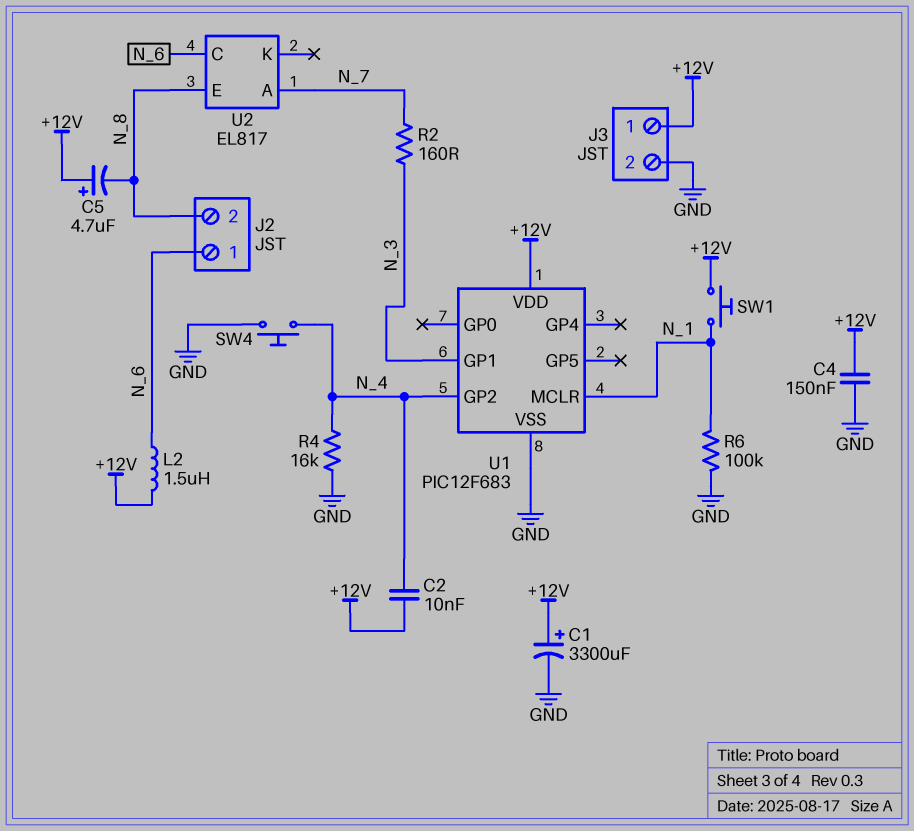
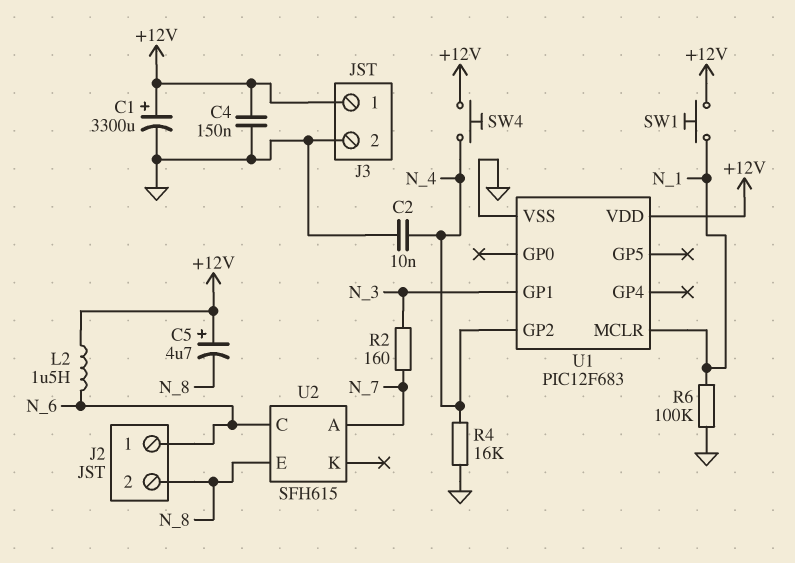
C2: 10nF (+12V, N_4) -> 10nF (GND, N_4)
SW4: button (GND, N_4) -> button (+12V, N_4)
U2: EL817 -> SFH615

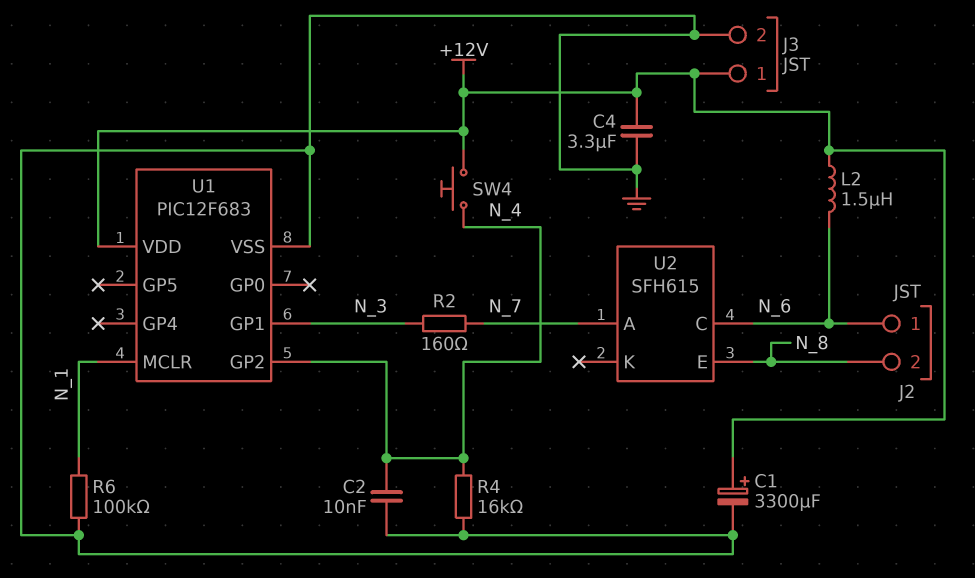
C4: 150nF (+12V, GND) -> 3.3uF (+12V, GND)
C5: 4.7uF (plus +12V, minus N_8) -> none
SW1: button (+12V, N_1) -> none

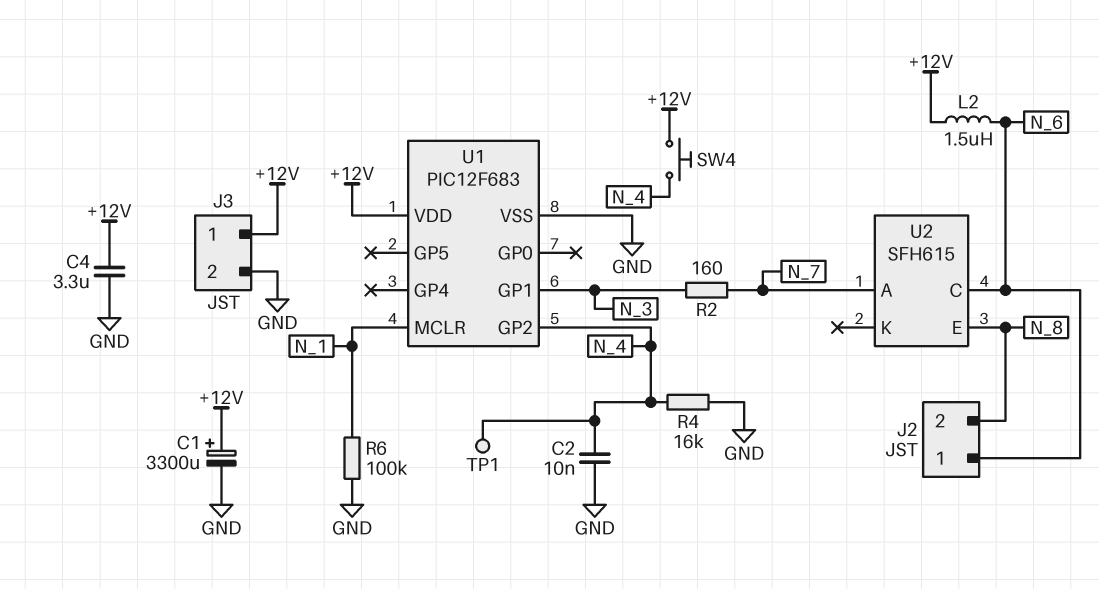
TP1: none -> test point (N_4)

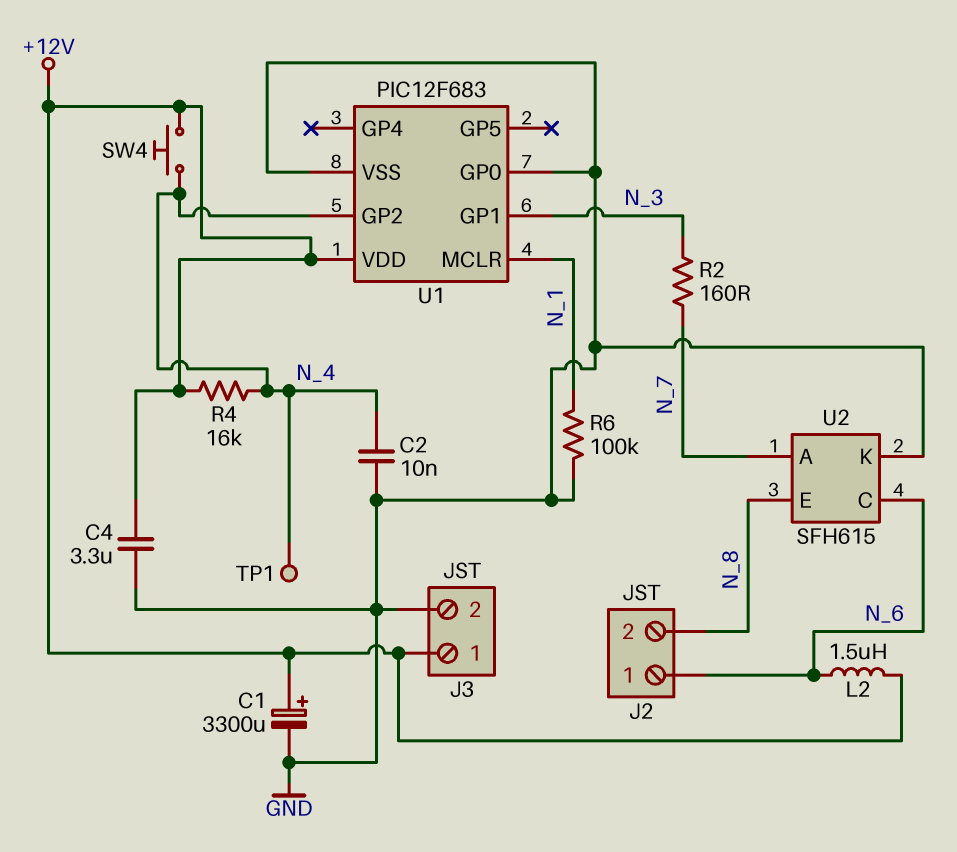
R4: 16k (GND, N_4) -> 16k (+12V, N_4)
U1 pin GP0: none -> GND
U2 pin K: none -> GND

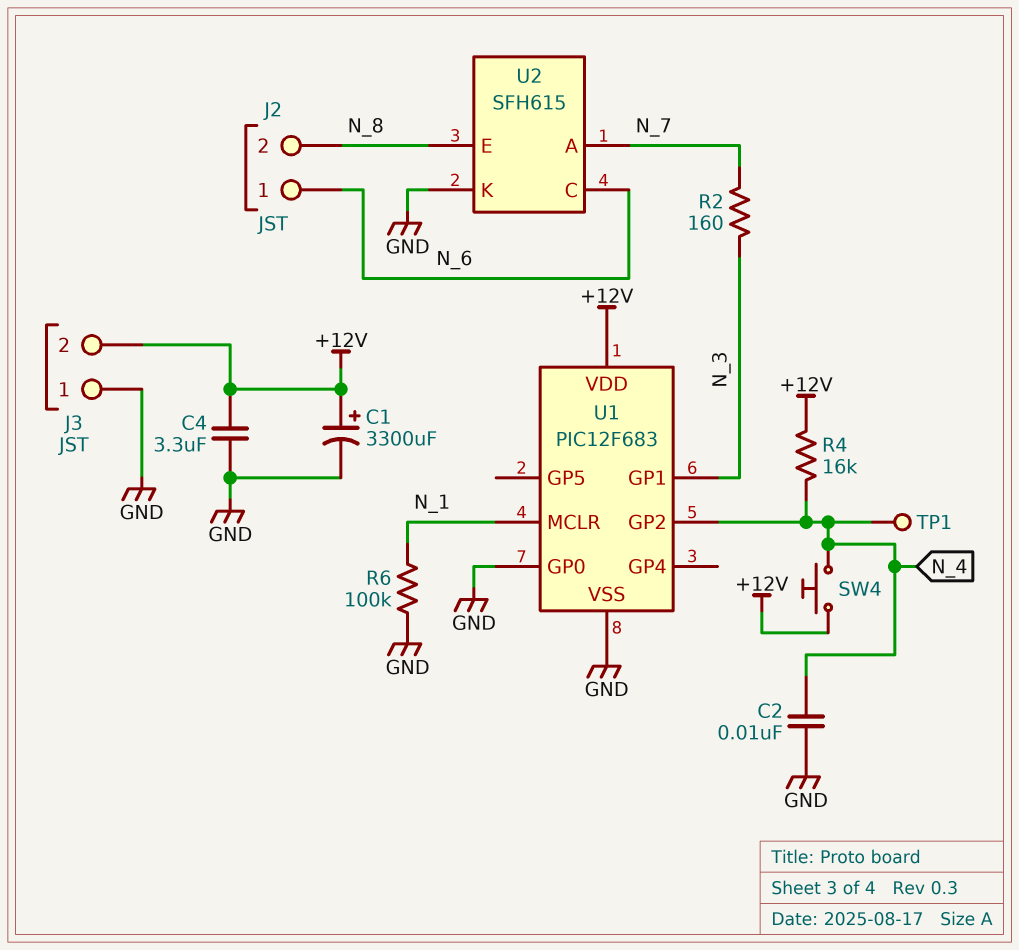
J3 pin 1: +12V -> GND
J3 pin 2: GND -> +12V
L2: 1.5uH (+12V, N_6) -> none

